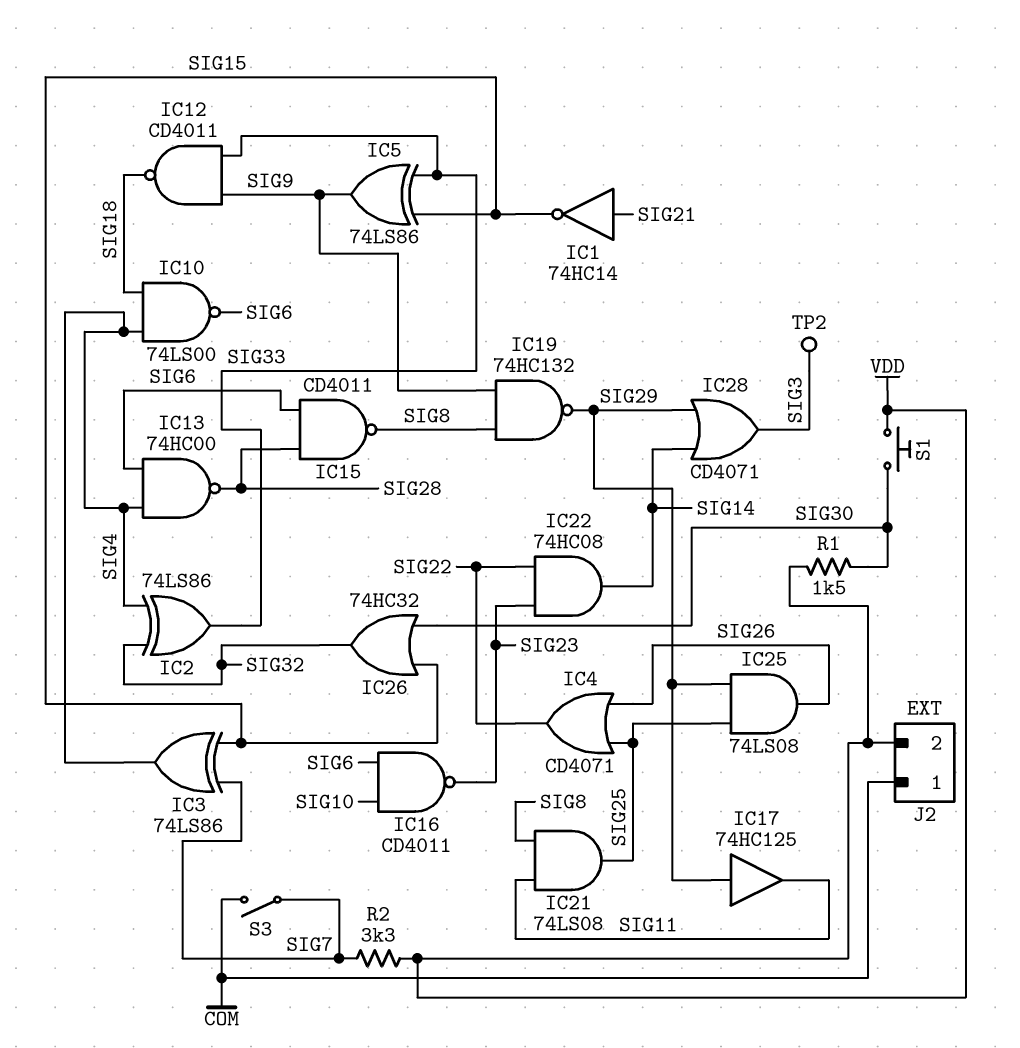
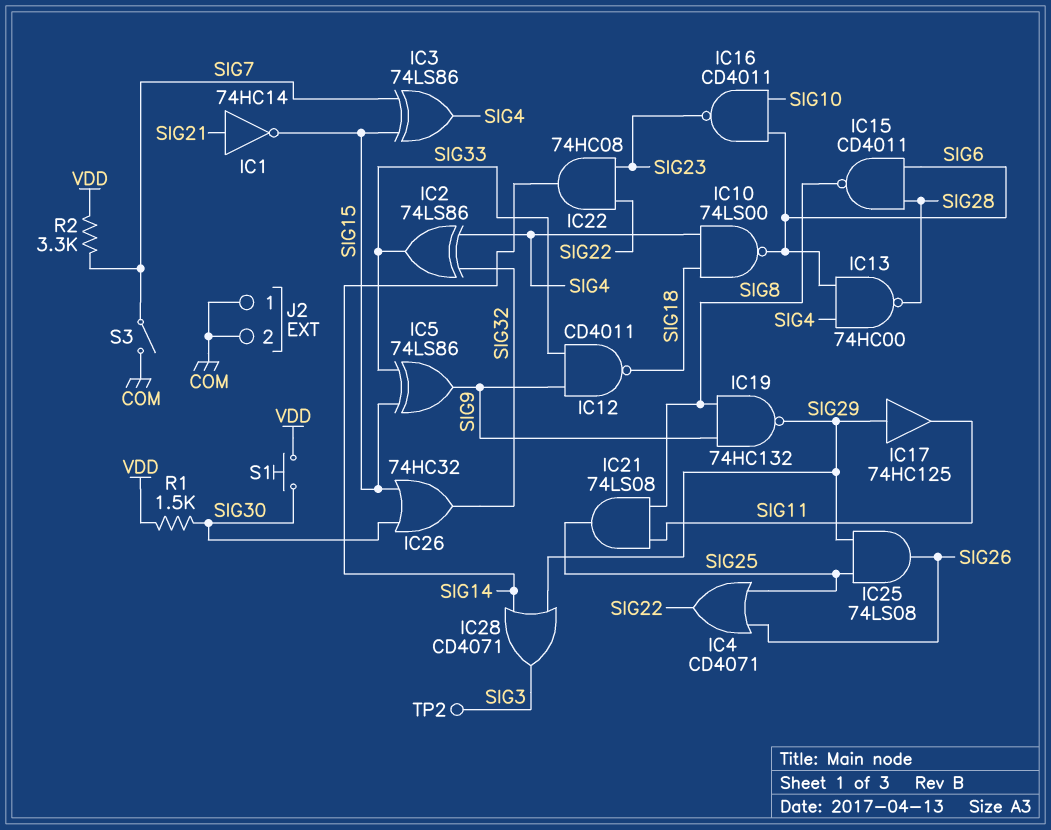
J2 pin 2: VDD -> COM

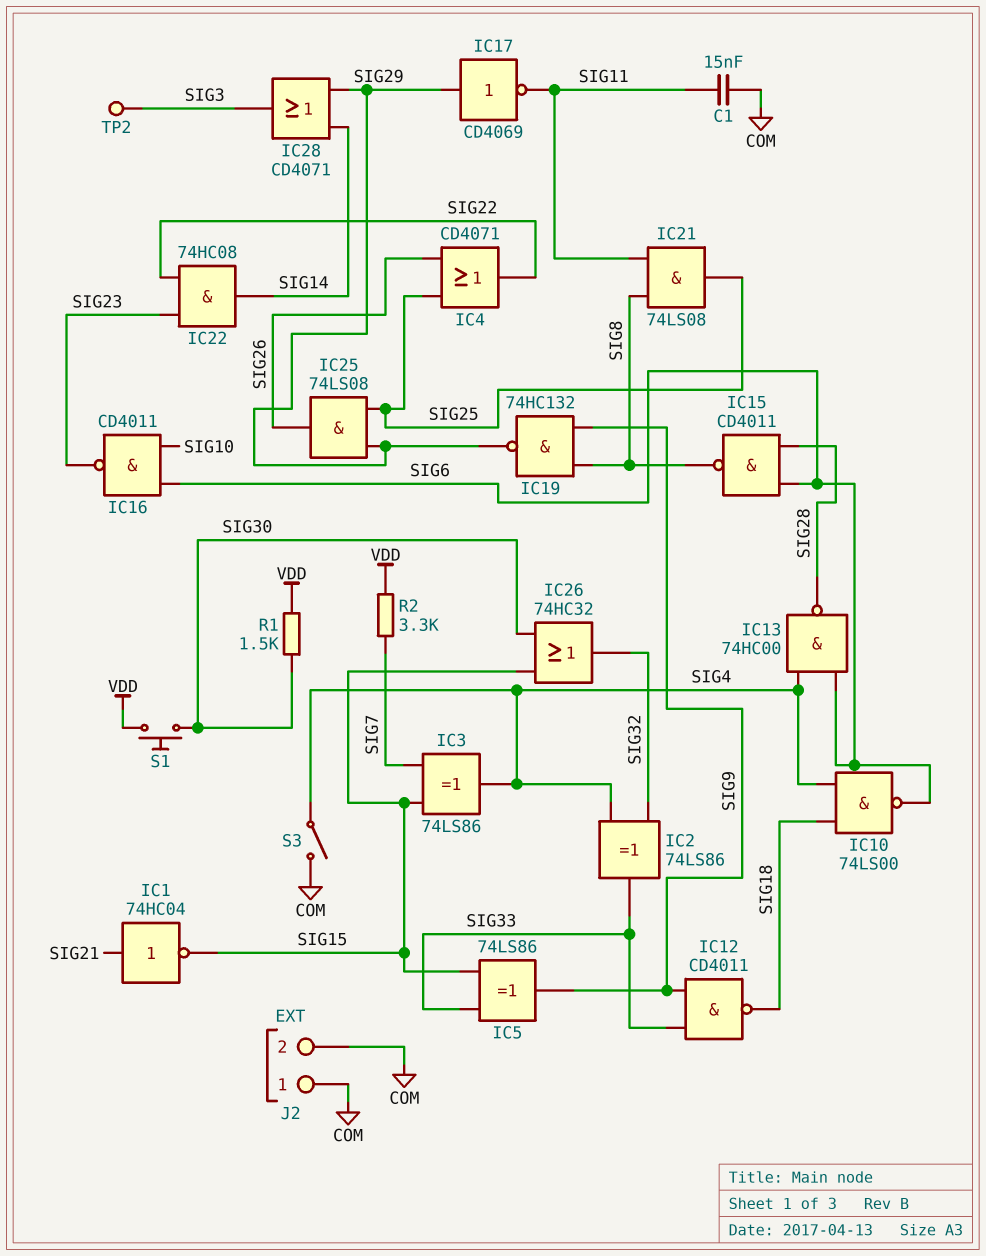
C1: none -> 15nF (COM, SIG11)
IC1: NOT 74HC14 (in SIG21, out SIG15) -> NOT 74HC04 (in SIG21, out SIG15)
IC17: buffer 74HC125 (in SIG29, out SIG11) -> NOT CD4069 (in SIG29, out SIG11)
S3: switch (COM, SIG7) -> switch (COM, SIG4)

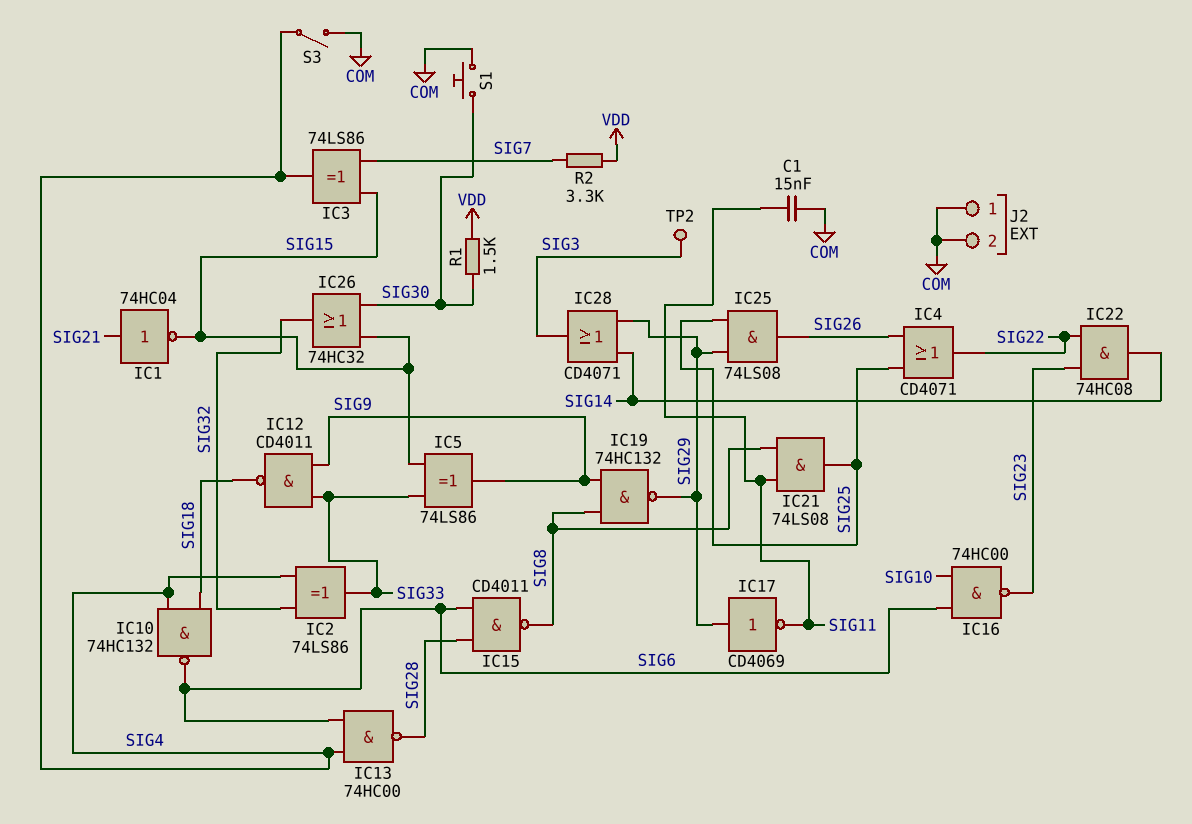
IC10: NAND 74LS00 (in SIG4, in SIG18, out SIG6) -> NAND 74HC132 (in SIG4, in SIG18, out SIG6)
IC16: NAND CD4011 (in SIG6, in SIG10, out SIG23) -> NAND 74HC00 (in SIG6, in SIG10, out SIG23)
S1: button (SIG30, VDD) -> button (COM, SIG30)

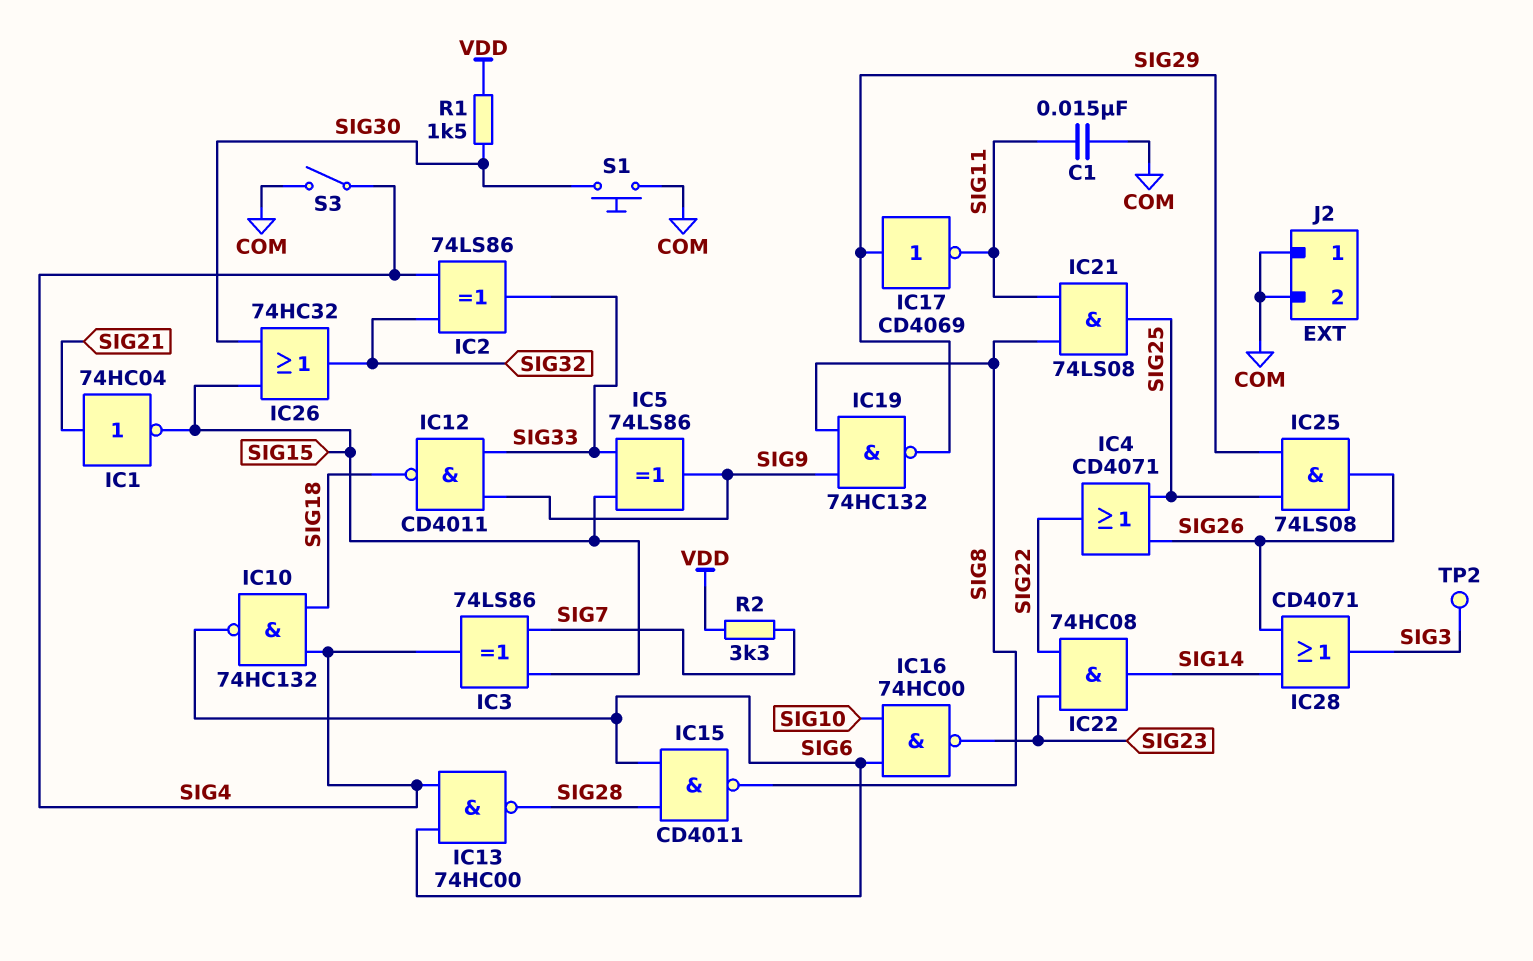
IC28: OR CD4071 (in SIG14, in SIG29, out SIG3) -> OR CD4071 (in SIG14, in SIG26, out SIG3)

